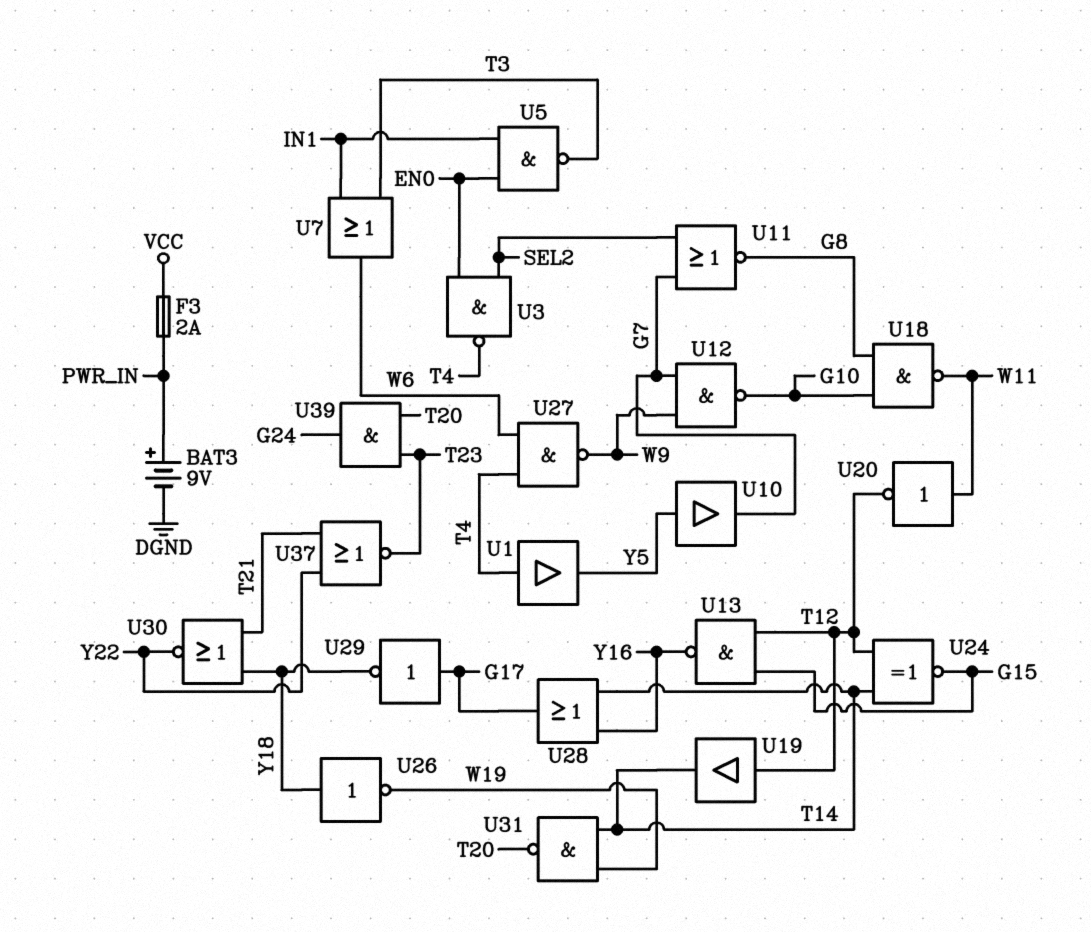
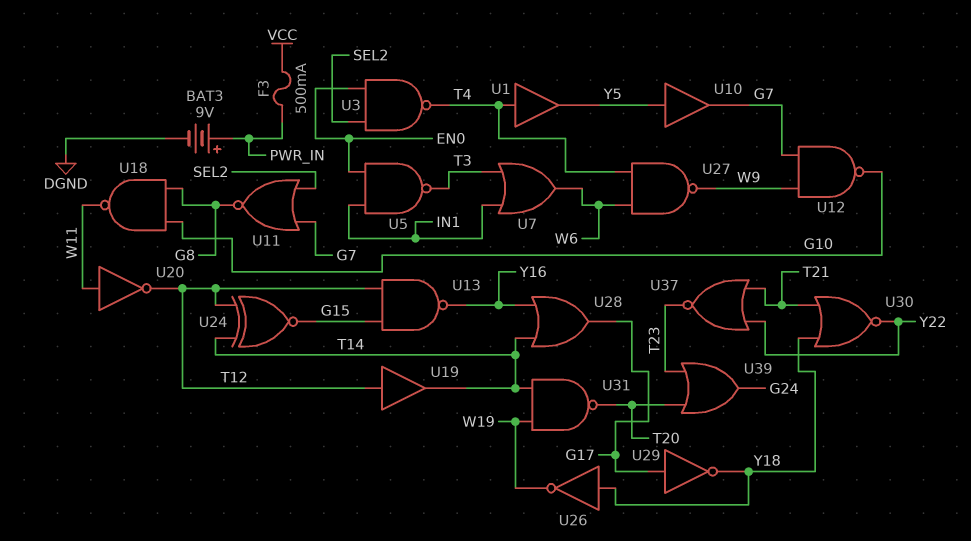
F3: 2A (PWR_IN, VCC) -> 500mA (PWR_IN, VCC)
U39: AND (in T20, in T23, out G24) -> OR (in T20, in T23, out G24)

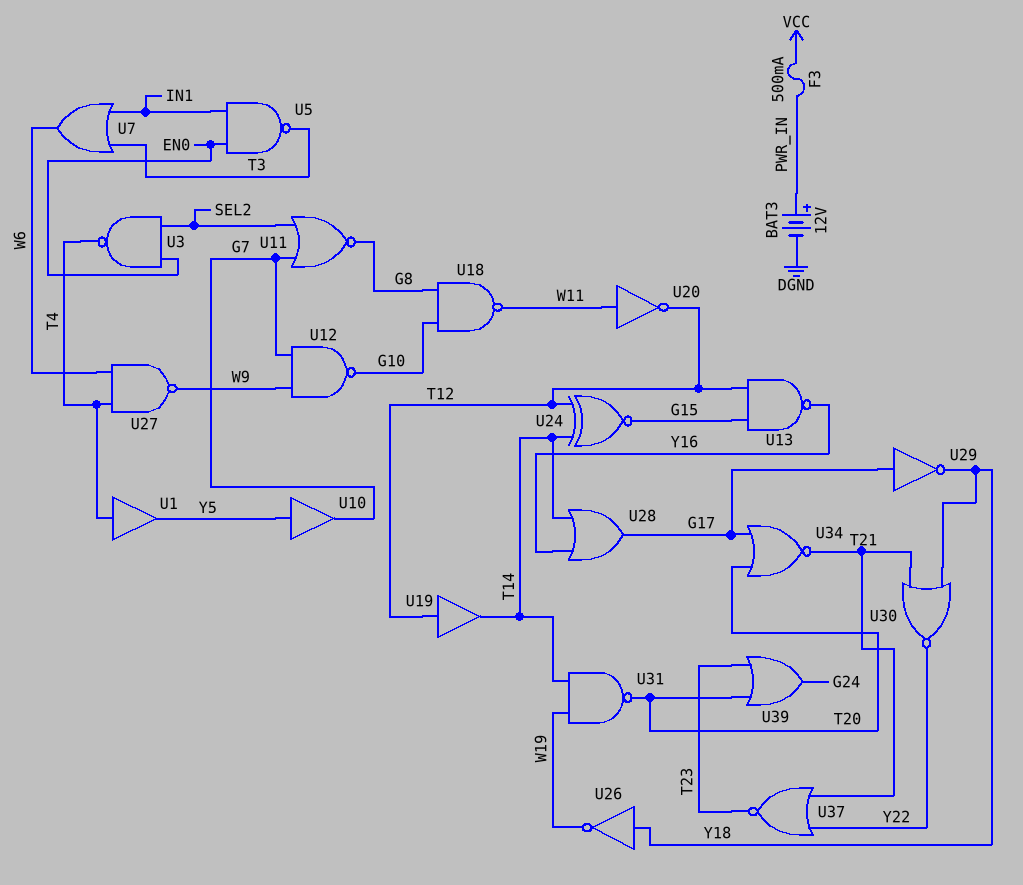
BAT3: 9V (plus PWR_IN, minus DGND) -> 12V (plus PWR_IN, minus DGND)
U34: none -> NOR (in G17, in T20, out T21)

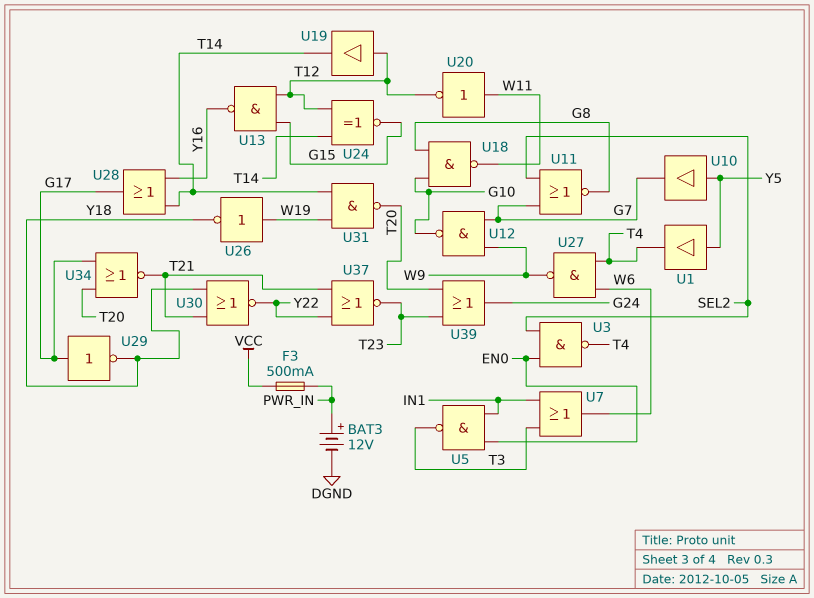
U1: buffer (in T4, out Y5) -> buffer (in Y5, out T4)
U26: NOT (in Y18, out W19) -> NOT (in W19, out Y18)

